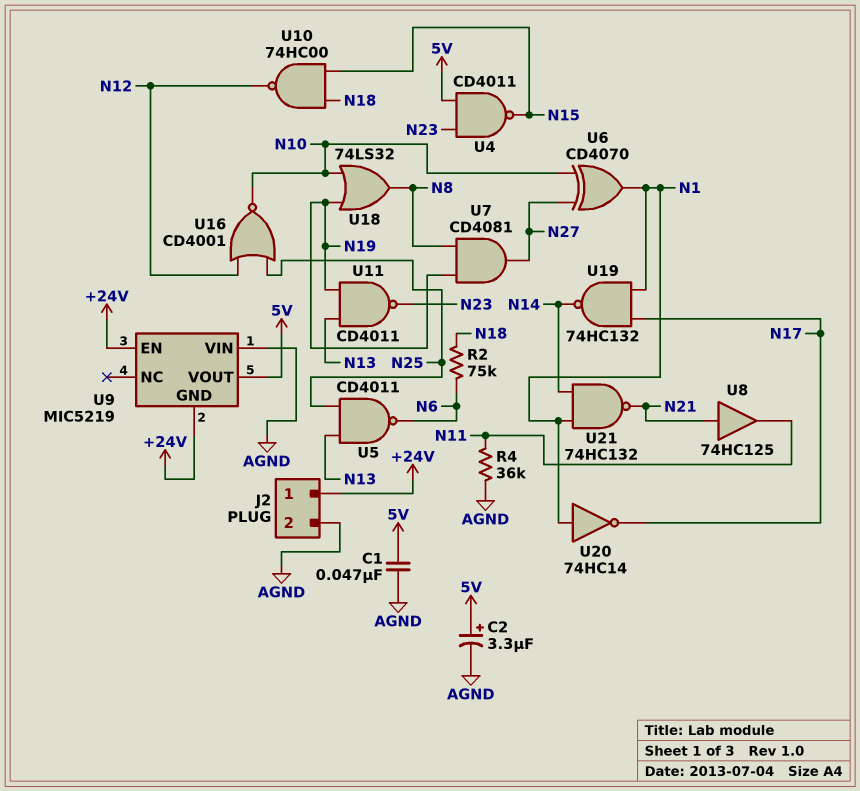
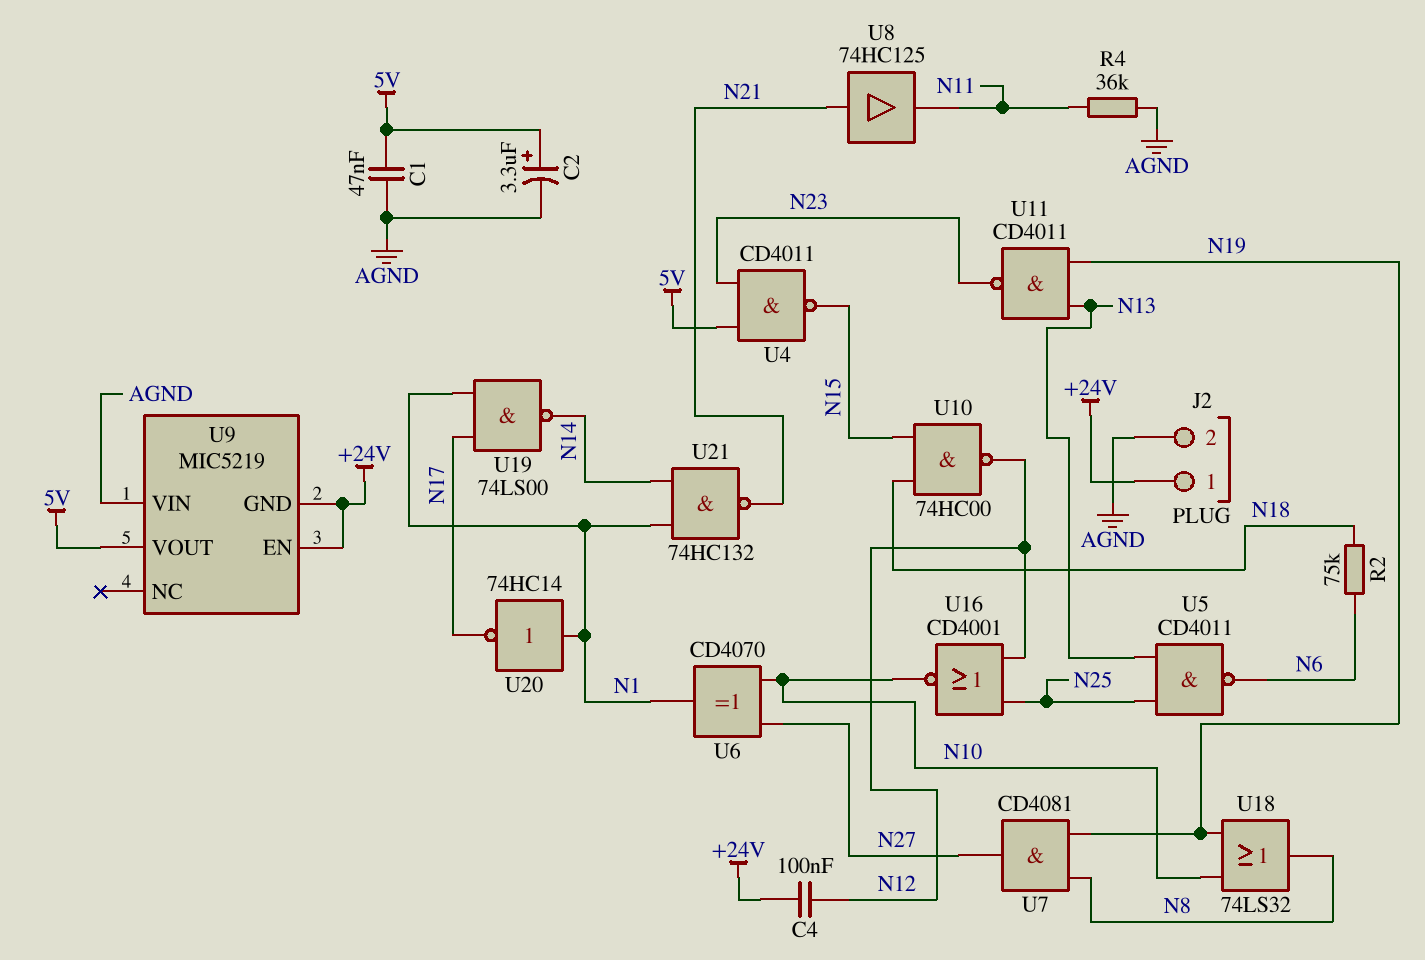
C4: none -> 100nF (+24V, N12)
U19: NAND 74HC132 (in N1, in N17, out N14) -> NAND 74LS00 (in N1, in N17, out N14)

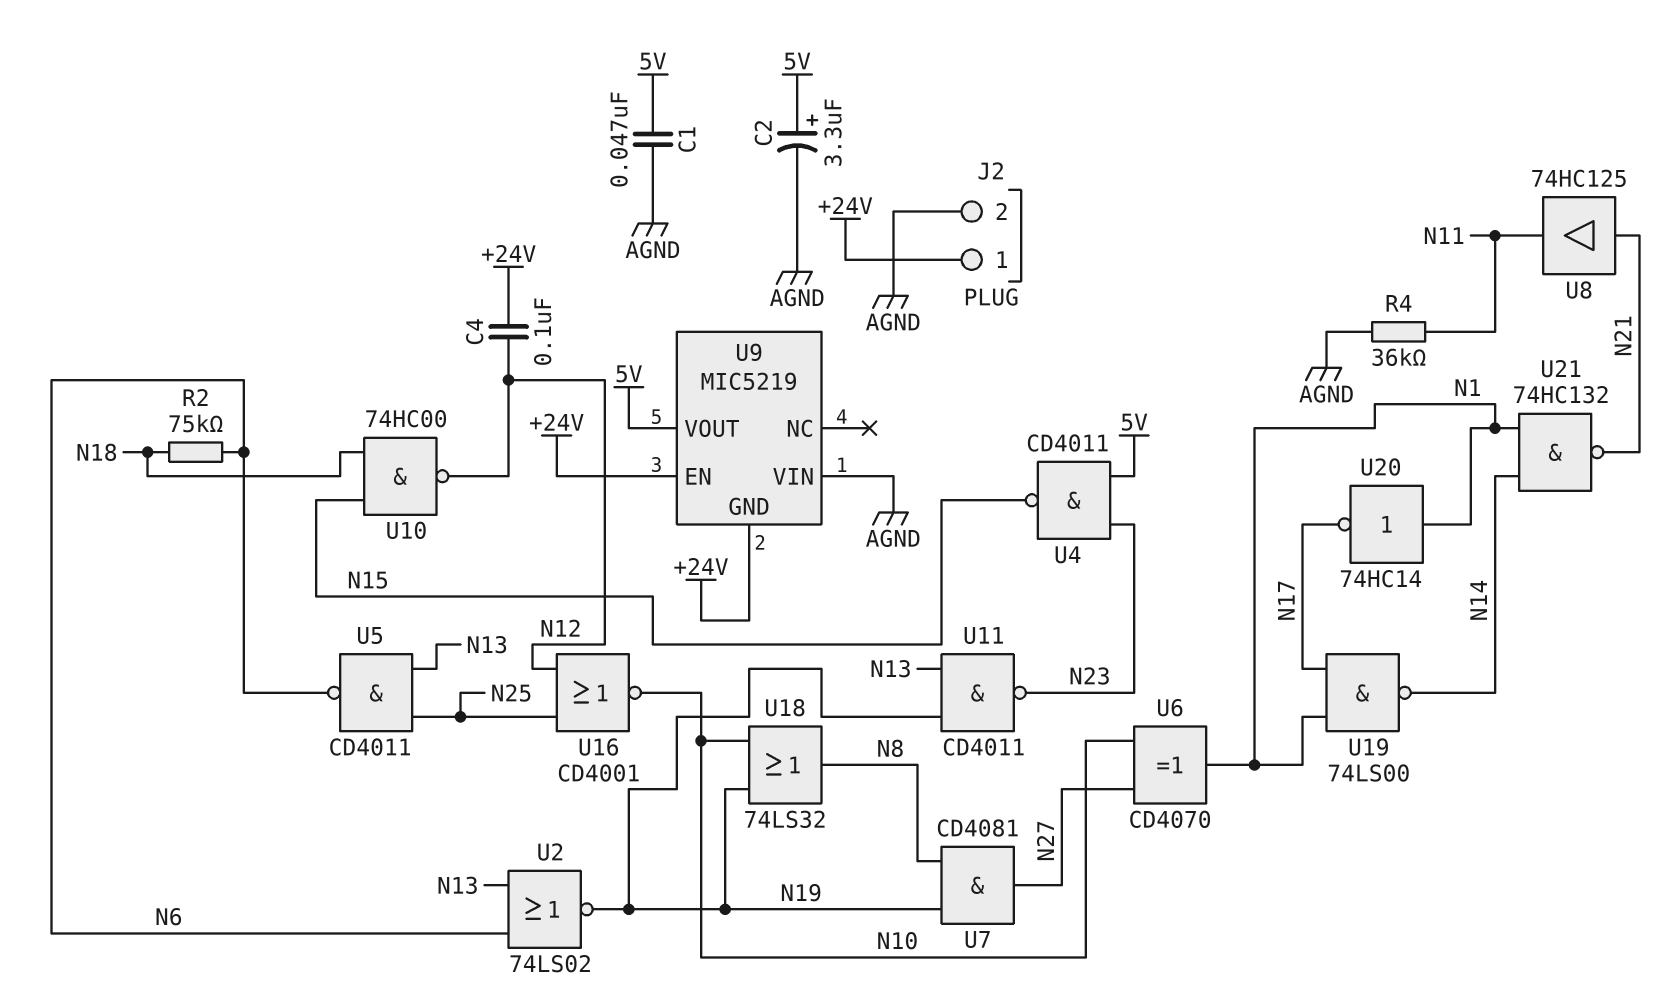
U2: none -> NOR 74LS02 (in N6, in N13, out N19)

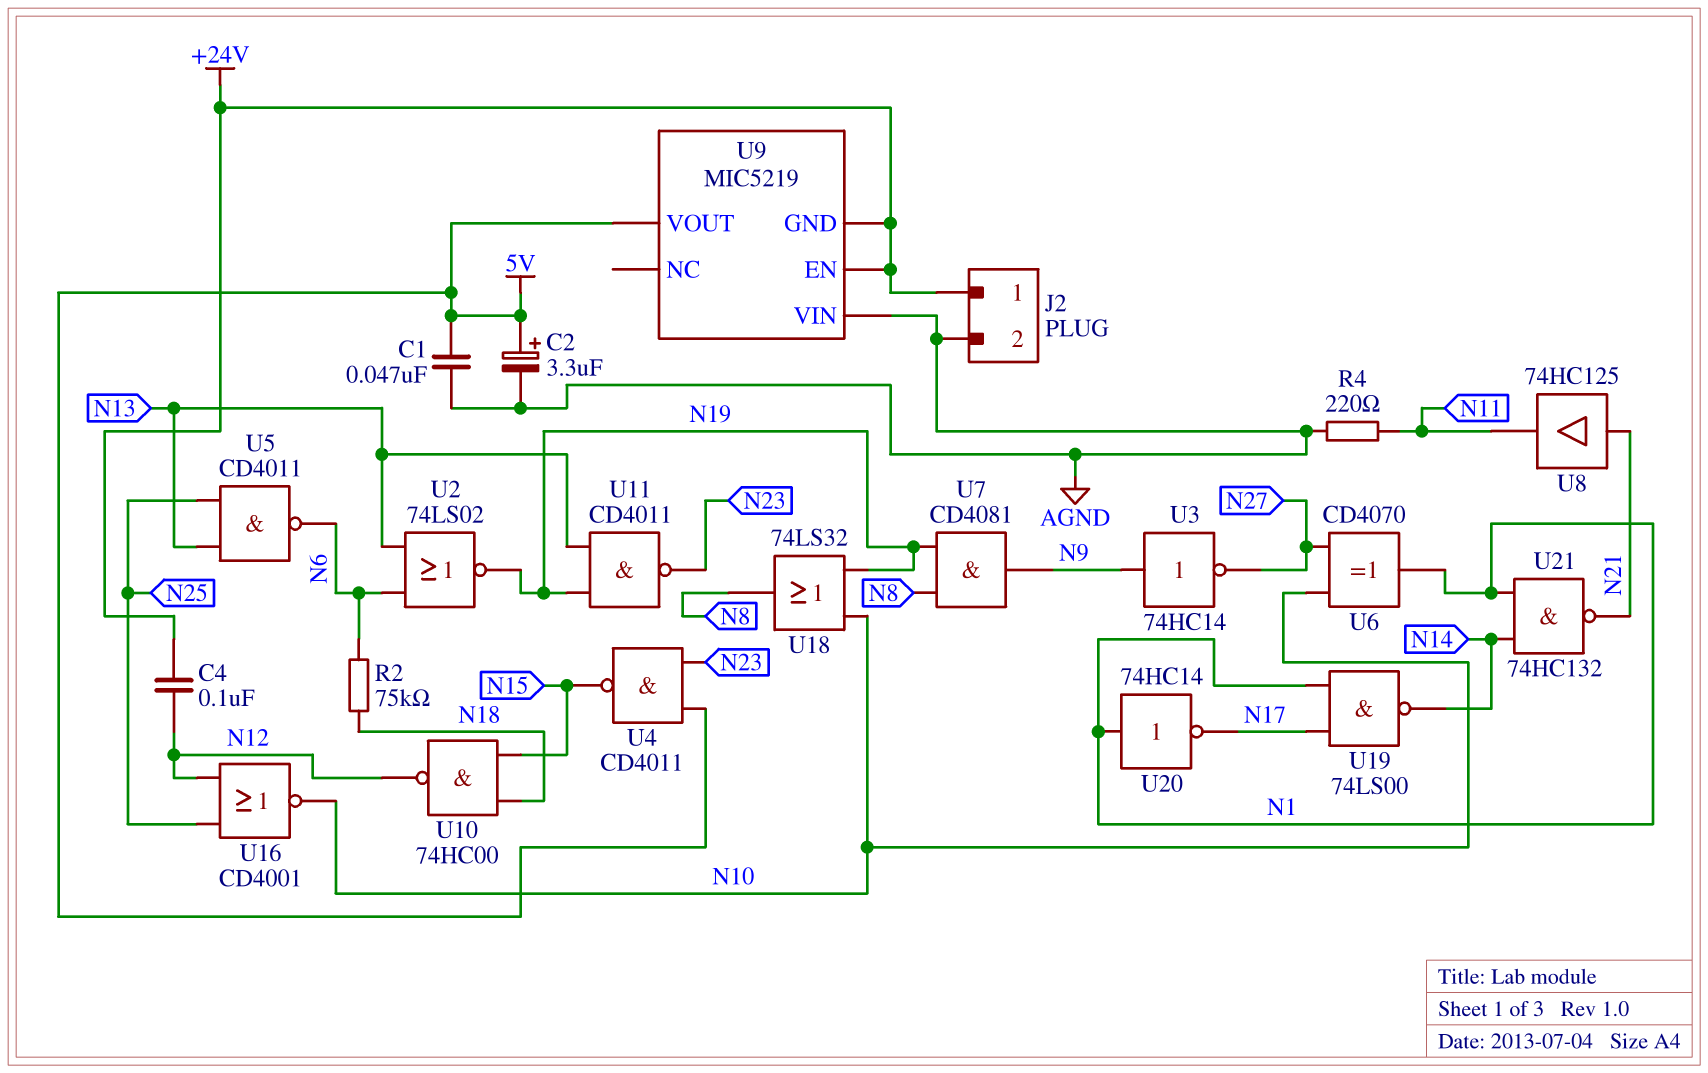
R4: 36k (AGND, N11) -> 220 (AGND, N11)
U3: none -> NOT 74HC14 (in N9, out N27)
U7: AND CD4081 (in N8, in N19, out N27) -> AND CD4081 (in N8, in N19, out N9)

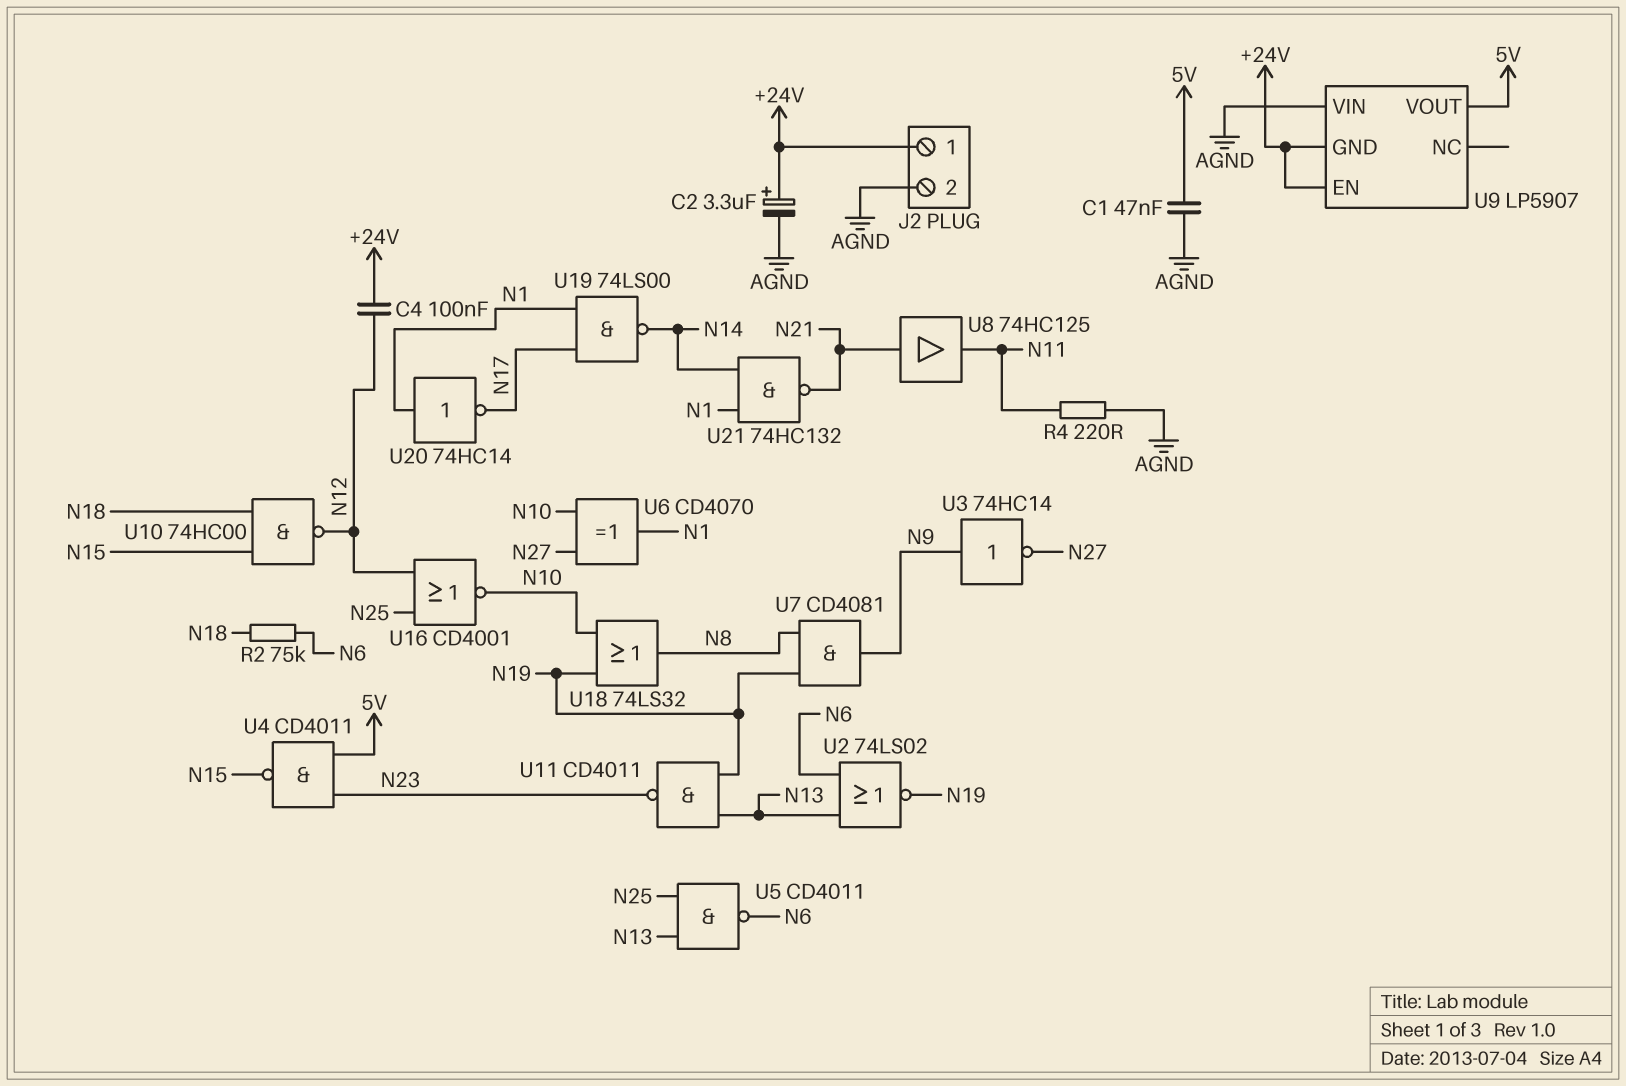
C2: 3.3uF (plus 5V, minus AGND) -> 3.3uF (plus +24V, minus AGND)
U9: MIC5219 -> LP5907

